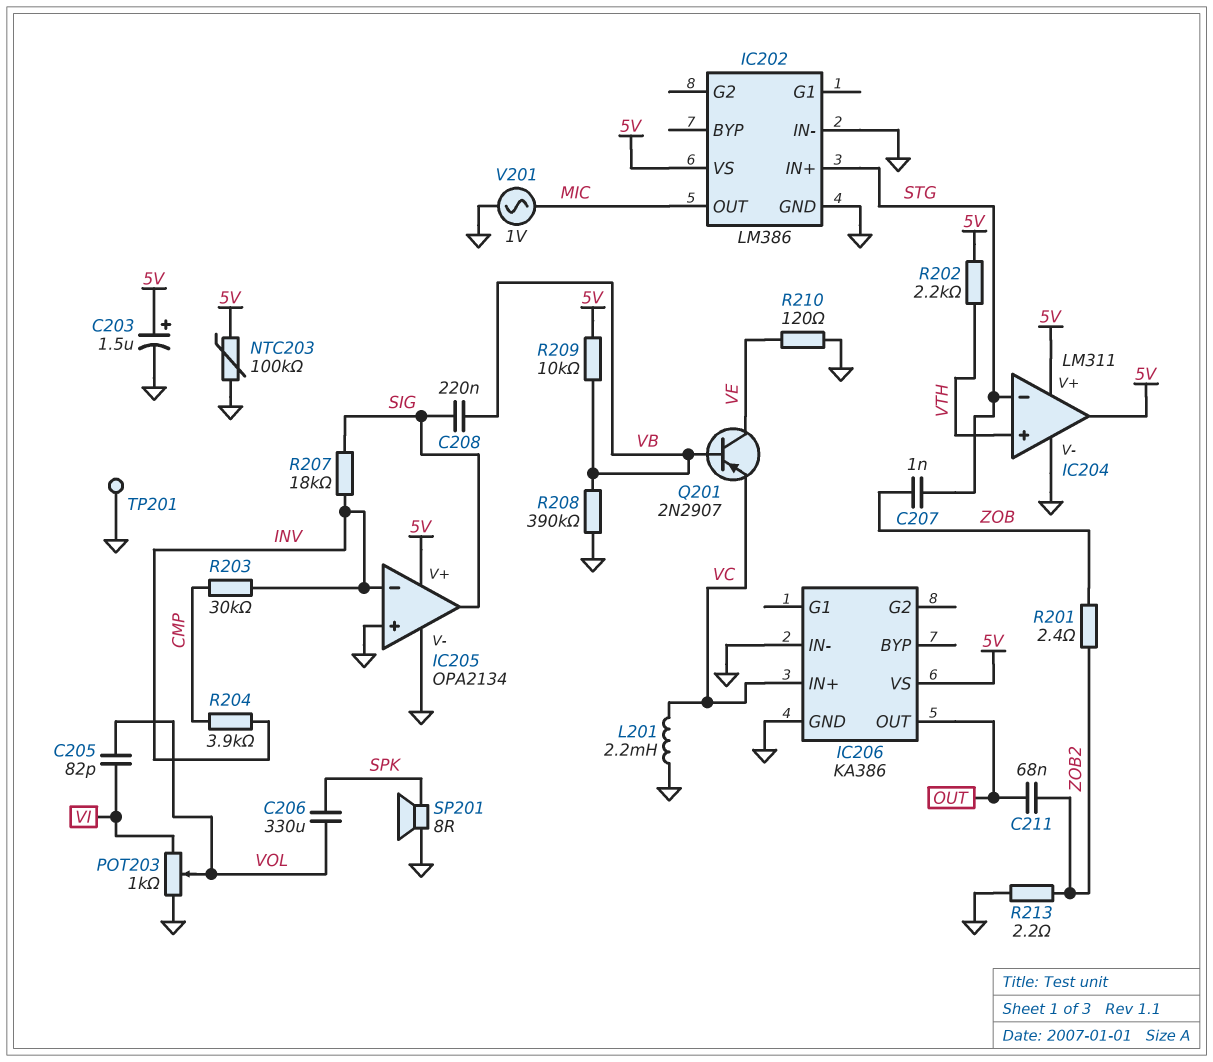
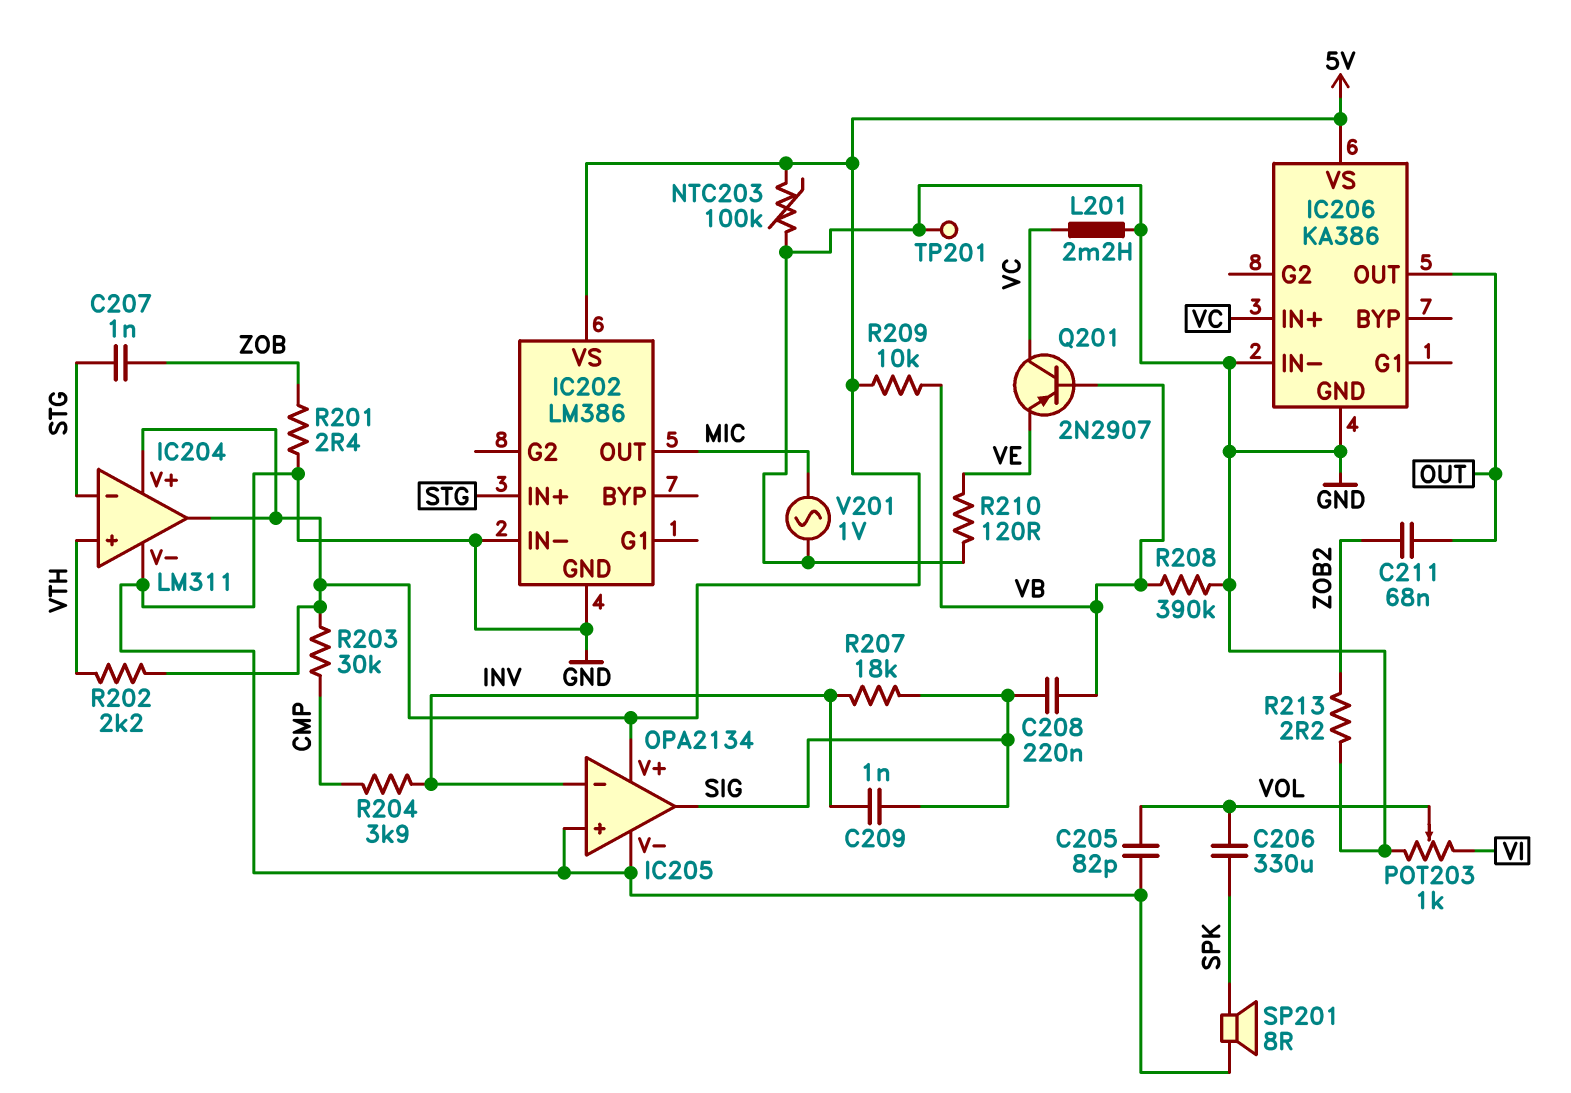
C203: 1.5uF (plus 5V, minus GND) -> none
C205: 82pF (VI, VOL) -> 82pF (GND, VOL)
C209: none -> 1nF (INV, SIG)
Q201: PNP 2N2907 (B VB, C VE, E VC) -> PNP 2N2907 (B VB, C VC, E VE)
R201: 2.4 (ZOB, ZOB2) -> 2.4 (GND, ZOB)
R203: 30k (CMP, INV) -> 30k (5V, CMP)

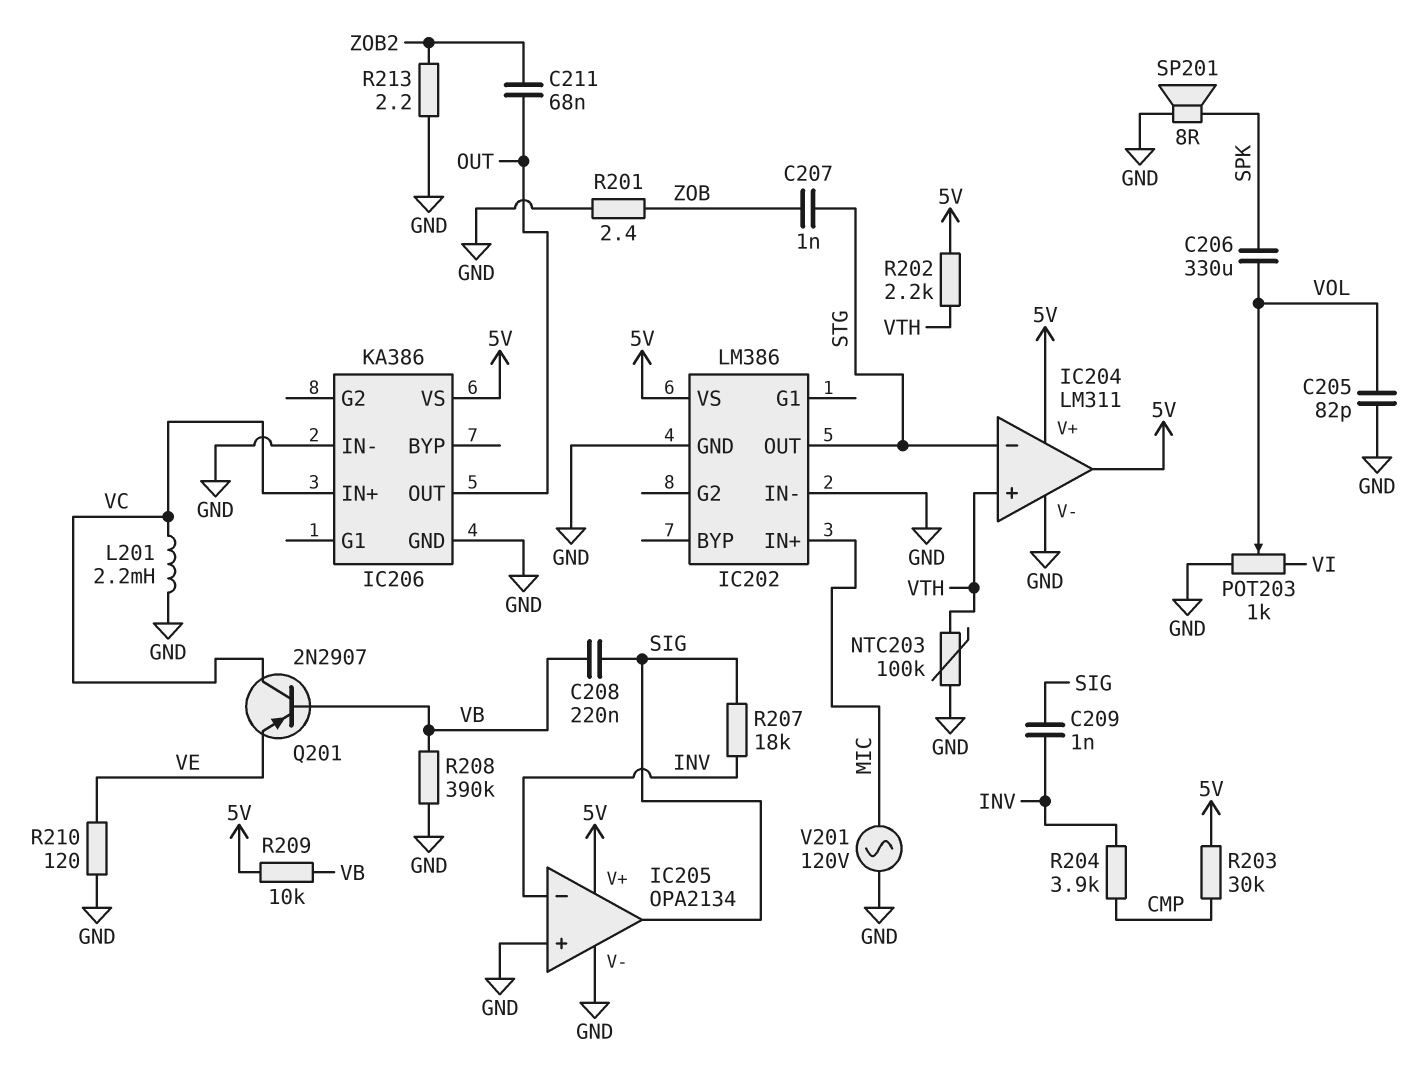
IC202 pin IN+: STG -> MIC
IC202 pin OUT: MIC -> STG
NTC203: 100k (5V, GND) -> 100k (GND, VTH)
TP201: test point (GND) -> none
V201: AC 1V (GND, MIC) -> AC 120V (GND, MIC)

